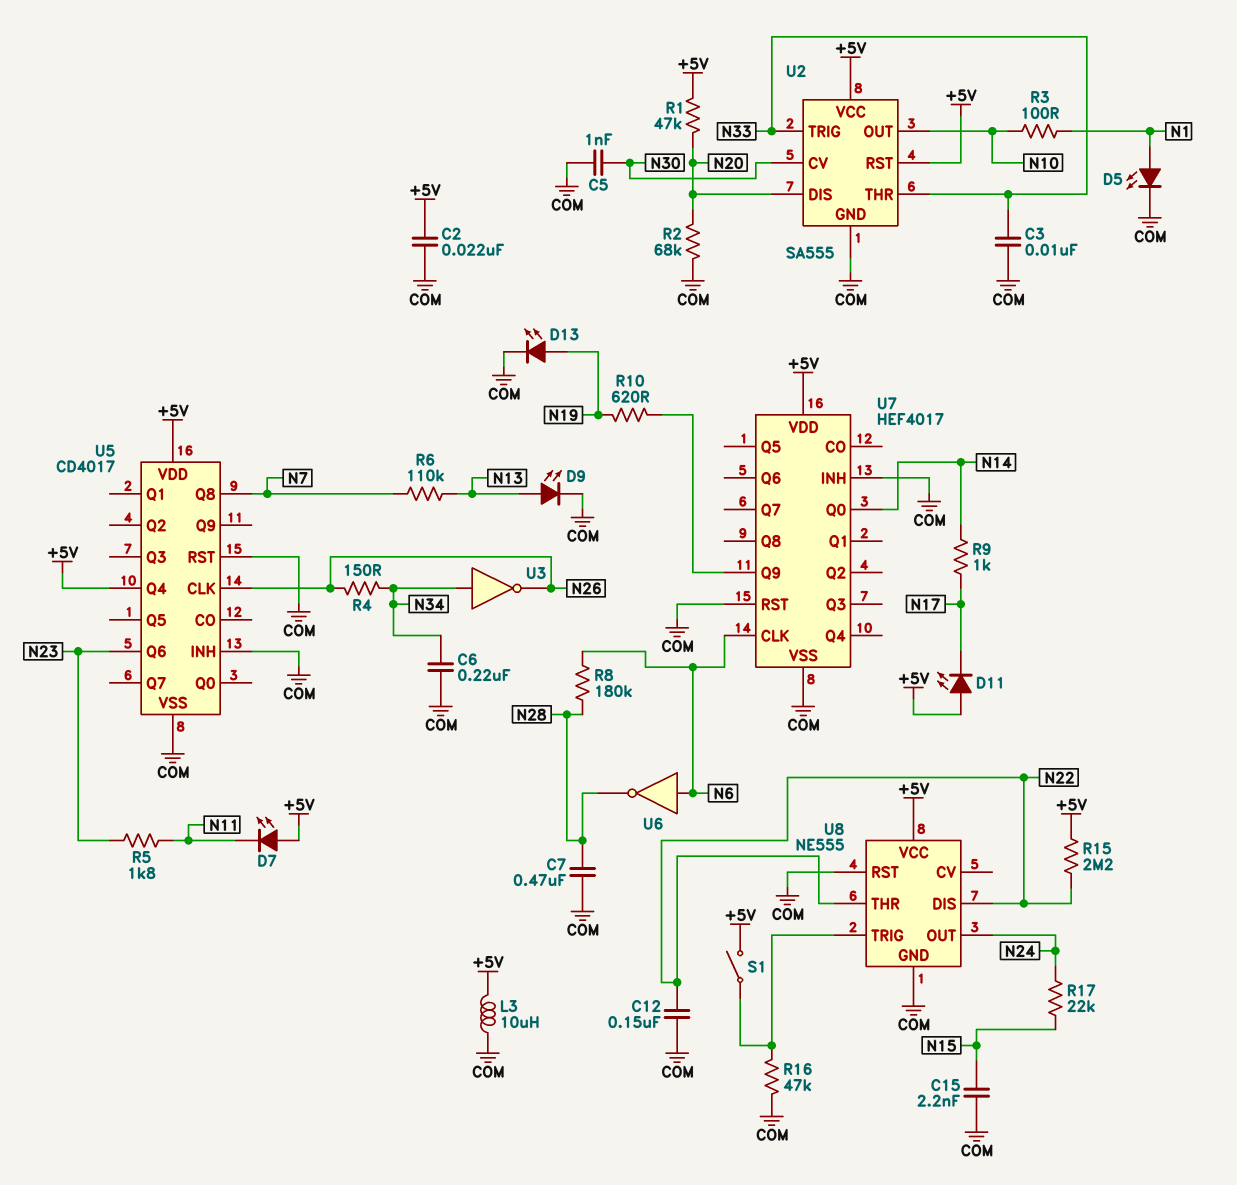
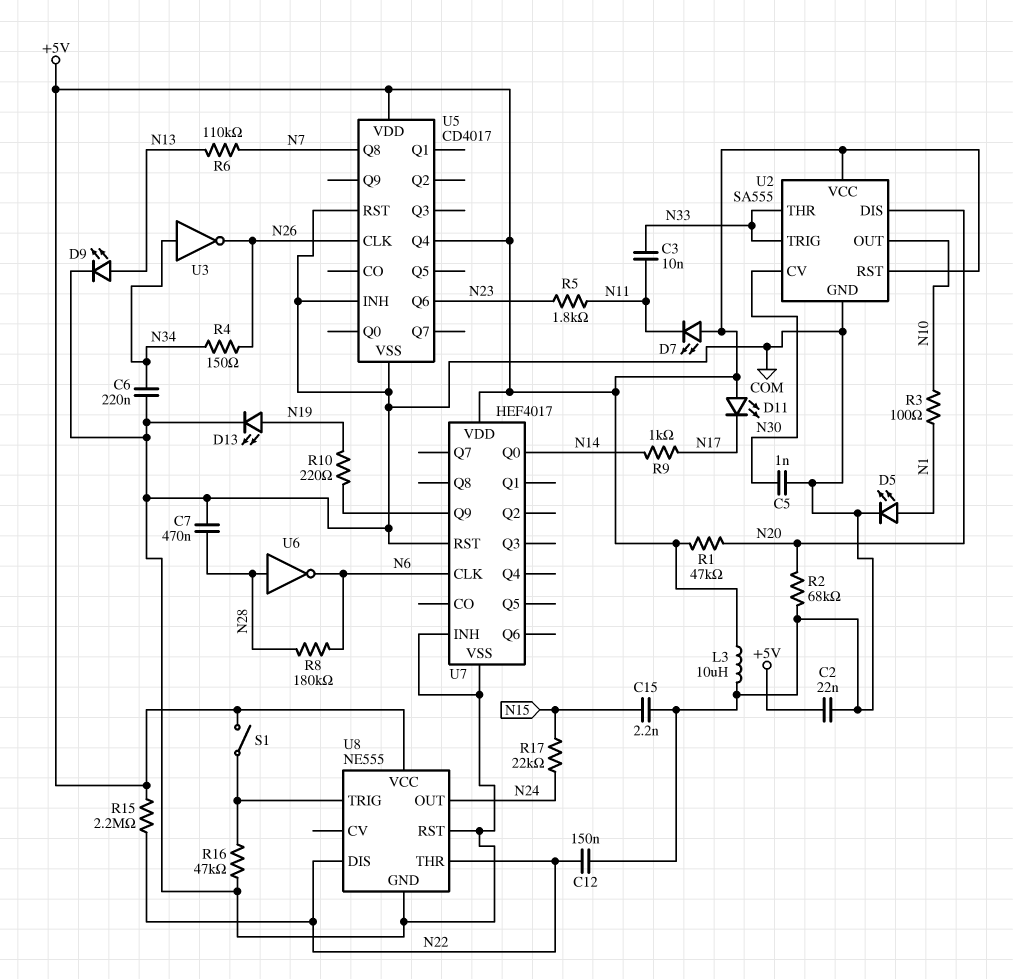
C3: 10nF (COM, N33) -> 10nF (N11, N33)
R10: 620 (N19, U7/Q9) -> 220 (N19, U7/Q9)
U6: NOT (in N6, out N28) -> NOT (in N28, out N6)

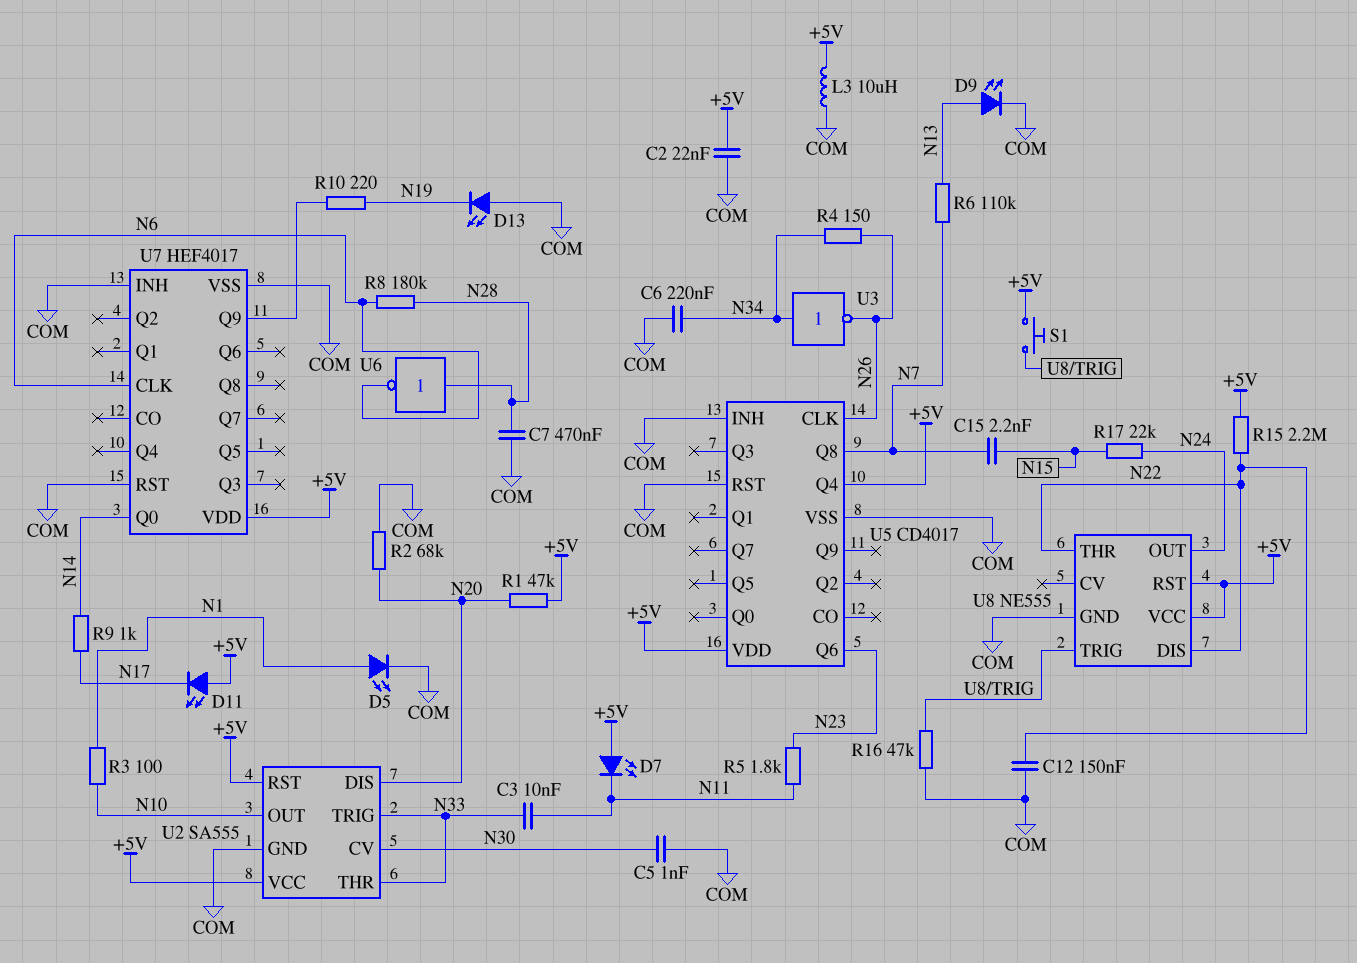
C15: 2.2nF (COM, N15) -> 2.2nF (N7, N15)
D13: LED (A N19, K COM) -> LED (A COM, K N19)
S1: switch (+5V, U8/TRIG) -> button (+5V, U8/TRIG)
U8 pin RST: COM -> +5V

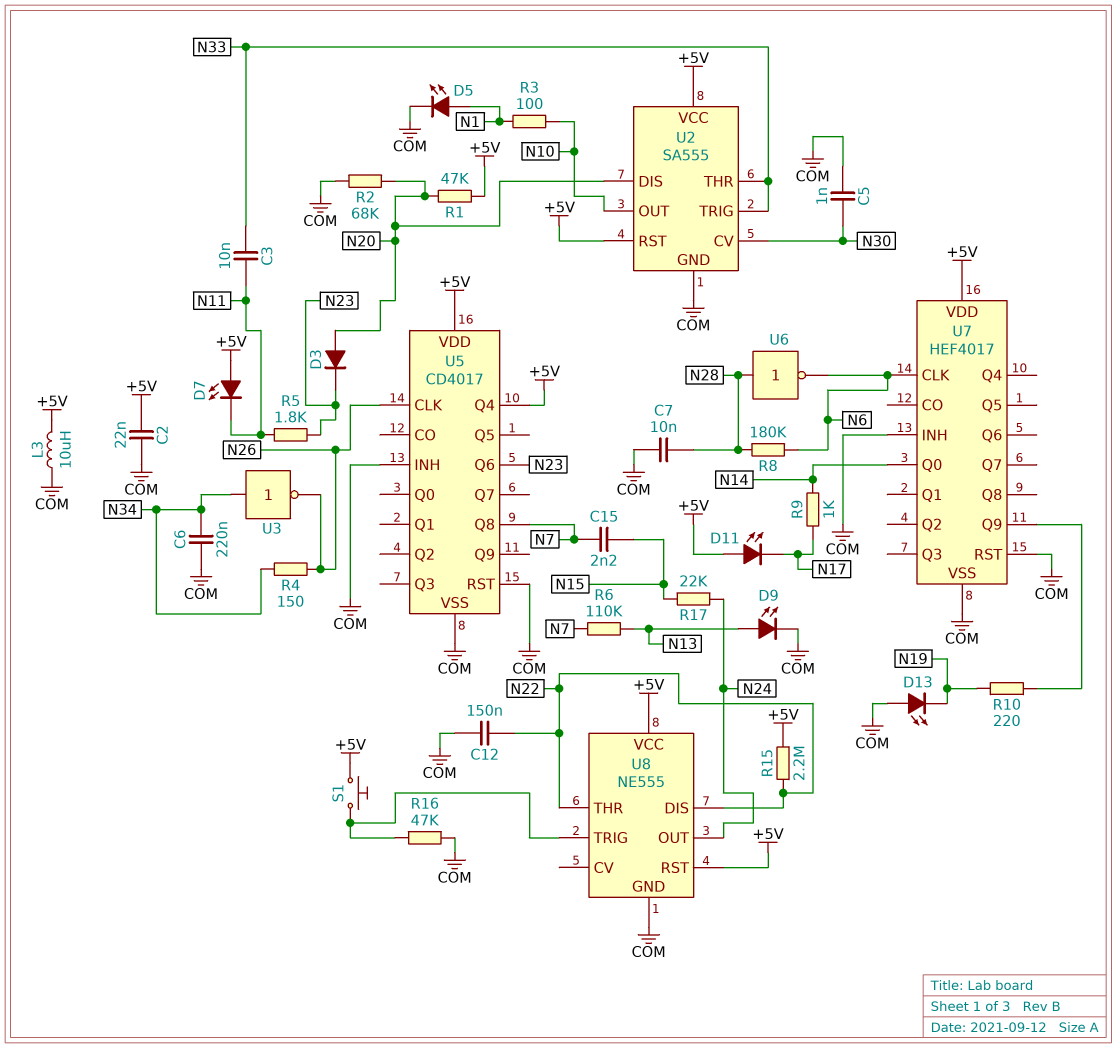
C7: 470nF (COM, N28) -> 10nF (COM, N28)
D3: none -> diode (A N20, K N23)

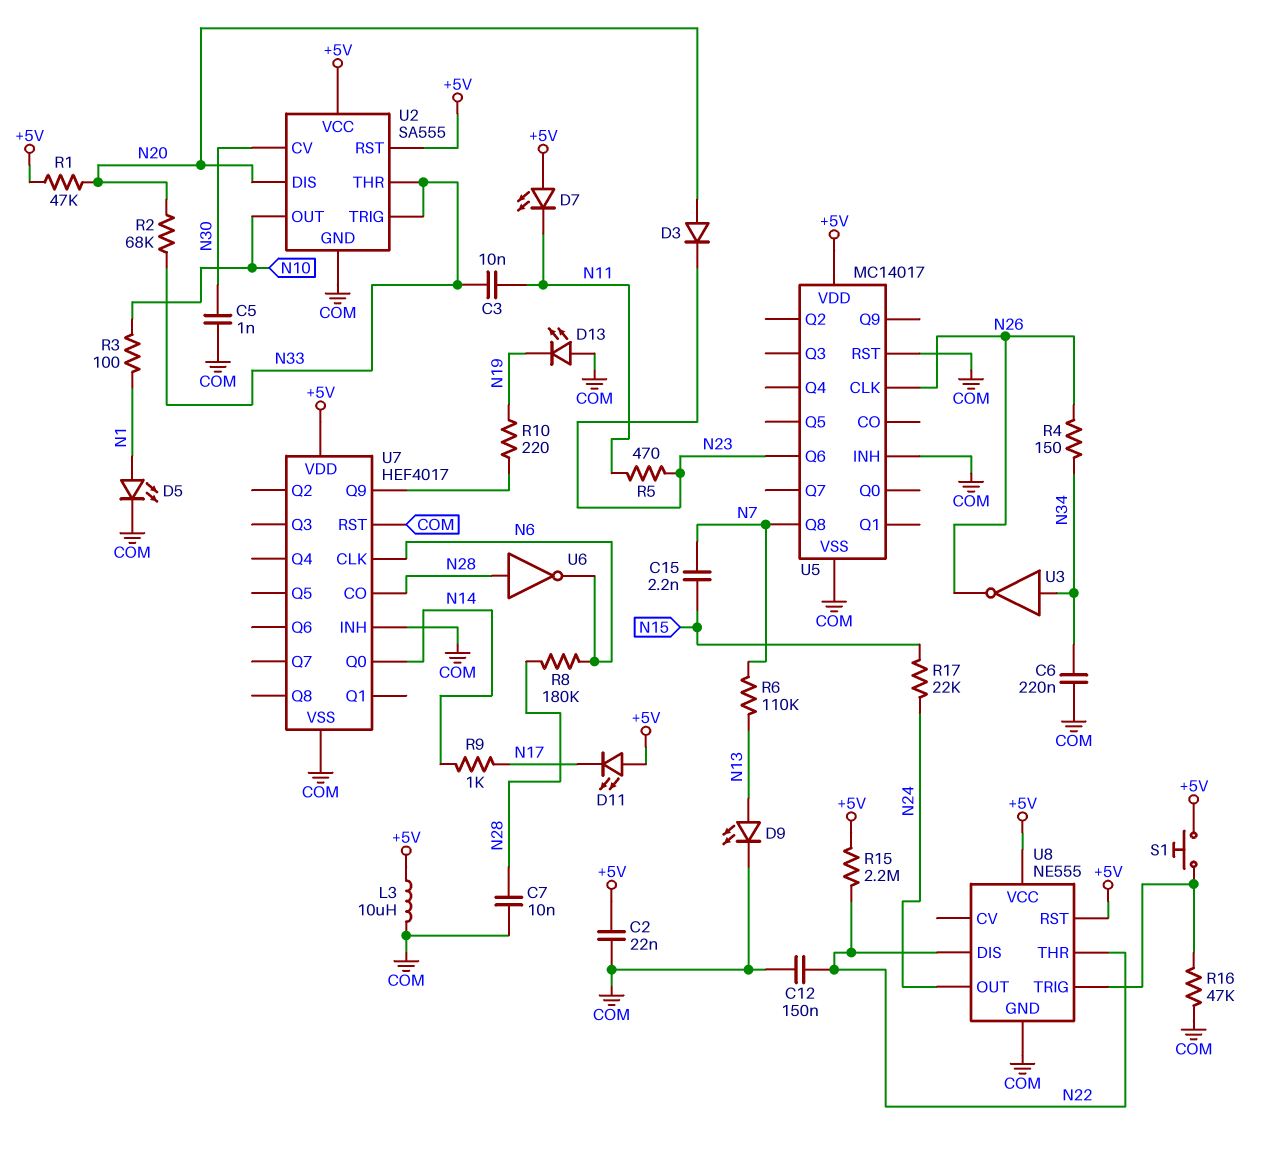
R2: 68k (COM, N20) -> 68k (N20, N33)
R5: 1.8k (N11, N23) -> 470 (N11, N23)
U5: CD4017 -> MC14017
U5 pin Q4: +5V -> none
U7 pin CO: none -> N28

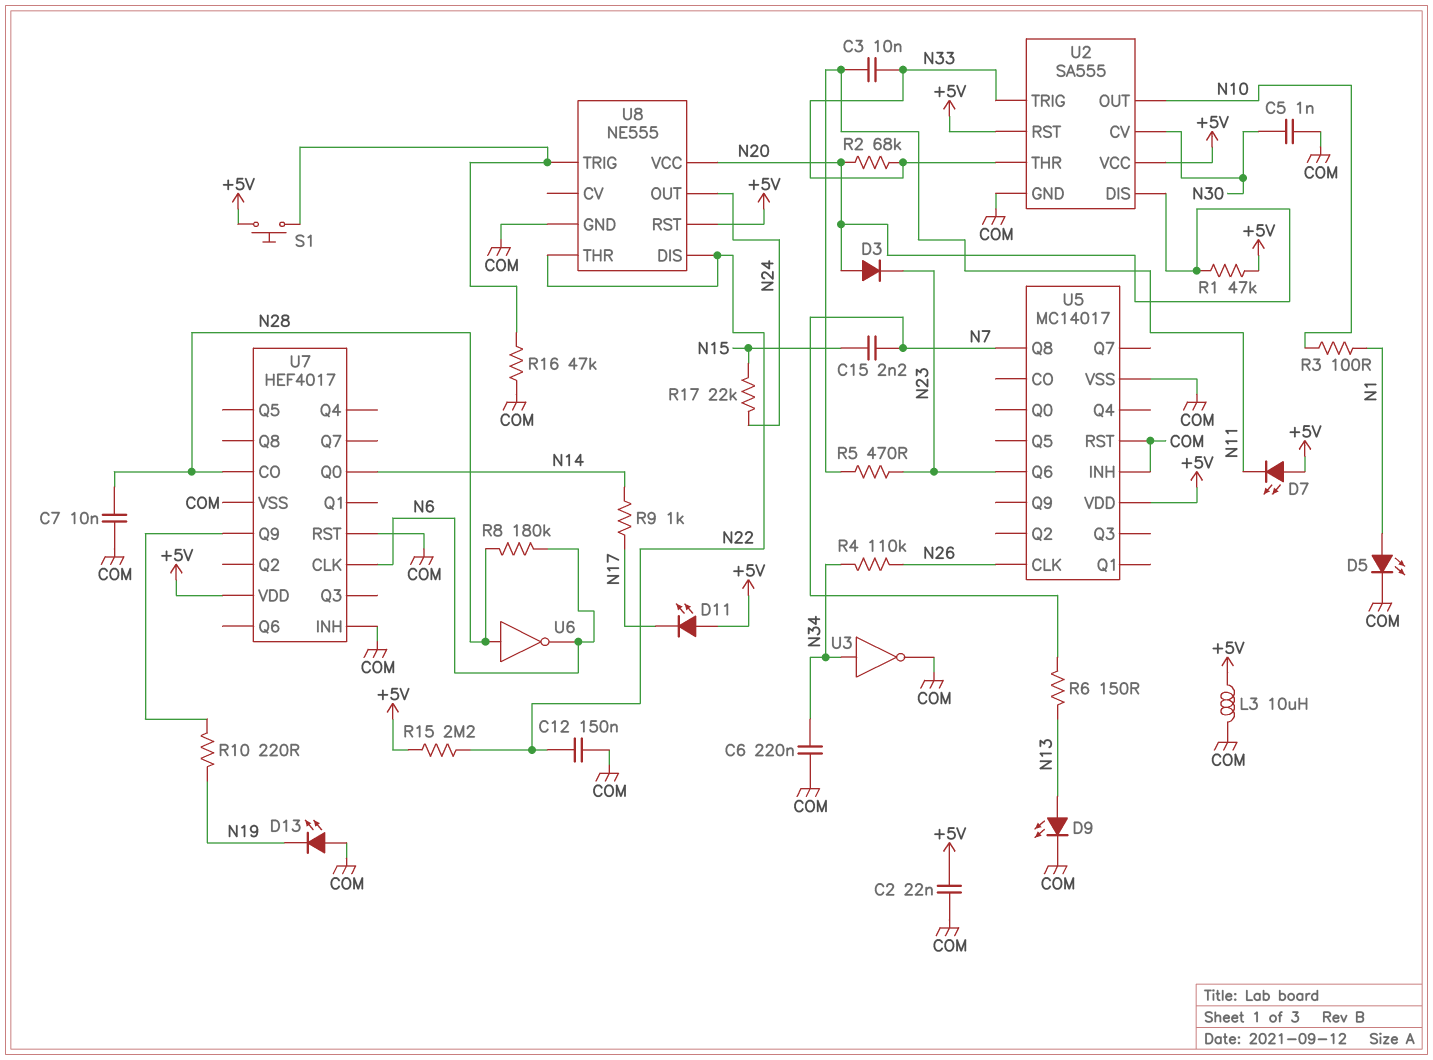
R4: 150 (N26, N34) -> 110k (N26, N34)
R6: 110k (N7, N13) -> 150 (N7, N13)
U3: NOT (in N34, out N26) -> NOT (in N34, out COM)
U8 pin VCC: +5V -> N20

